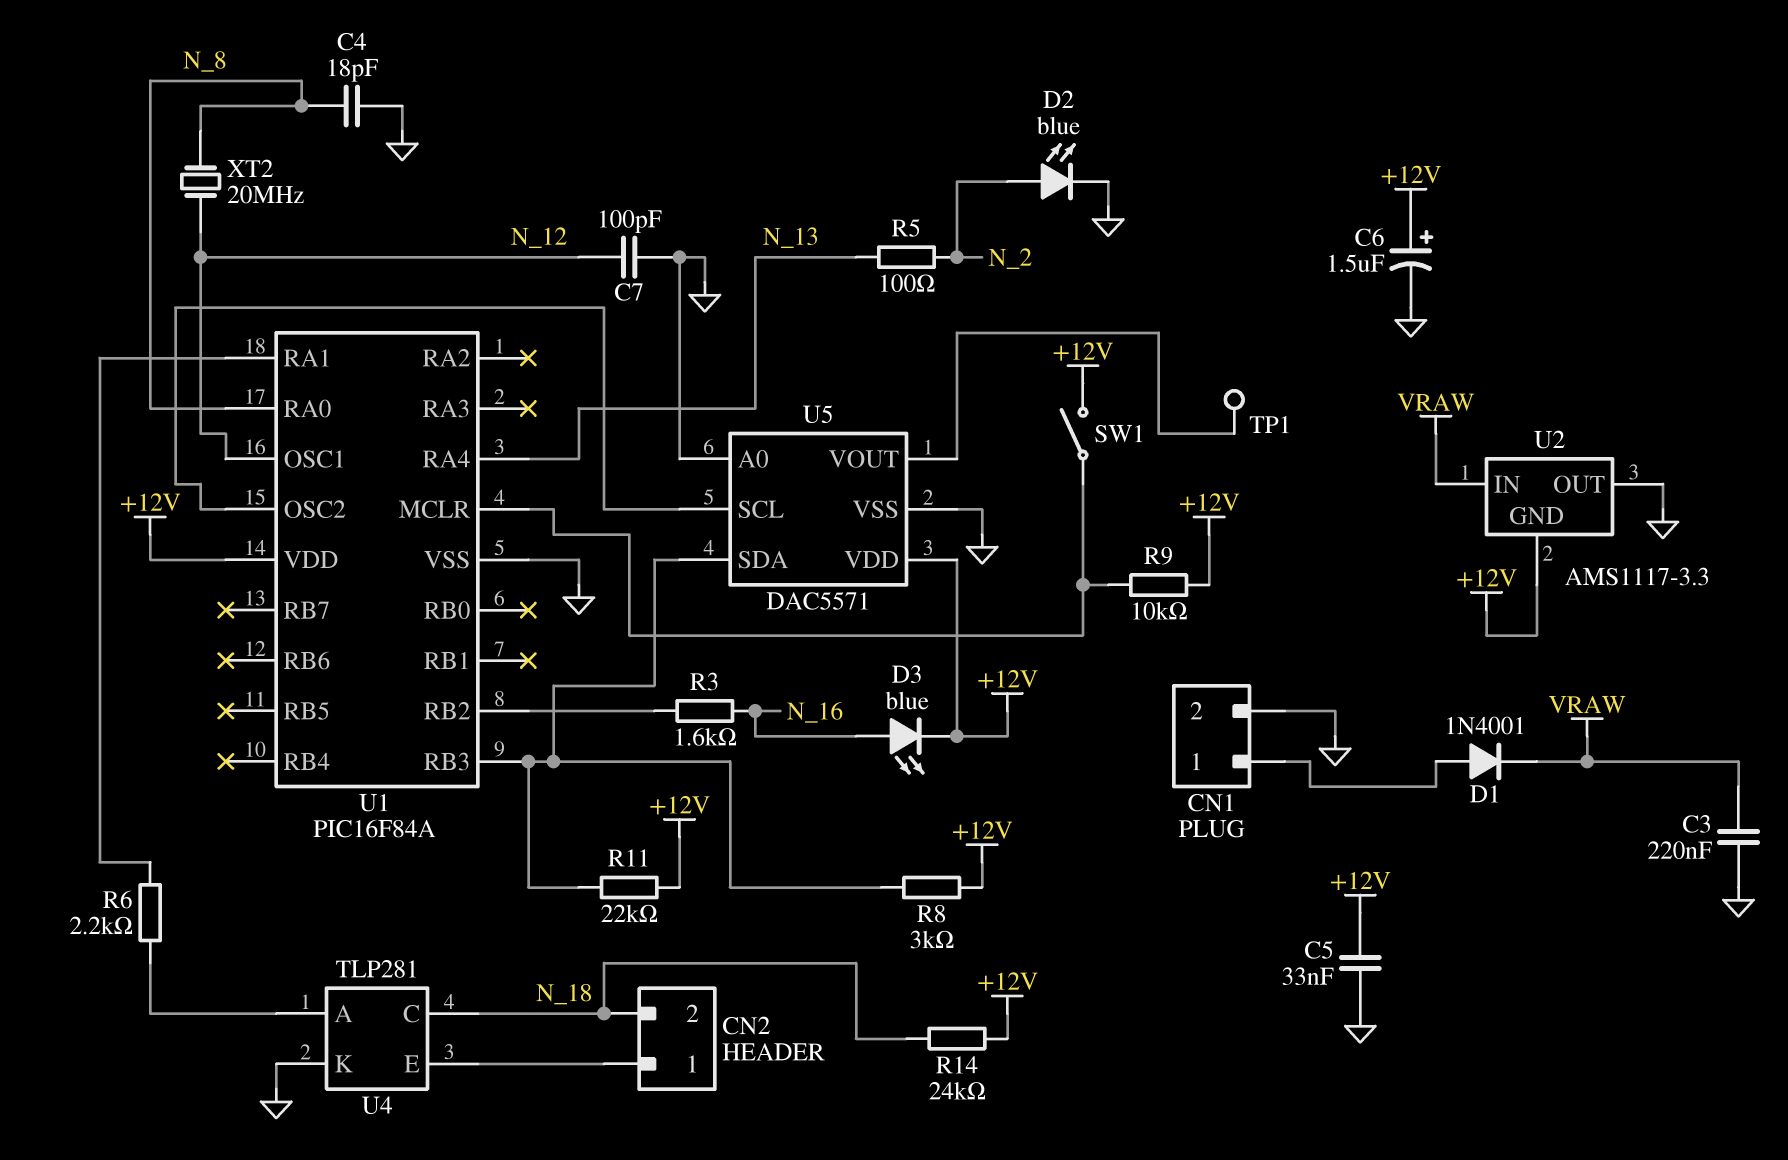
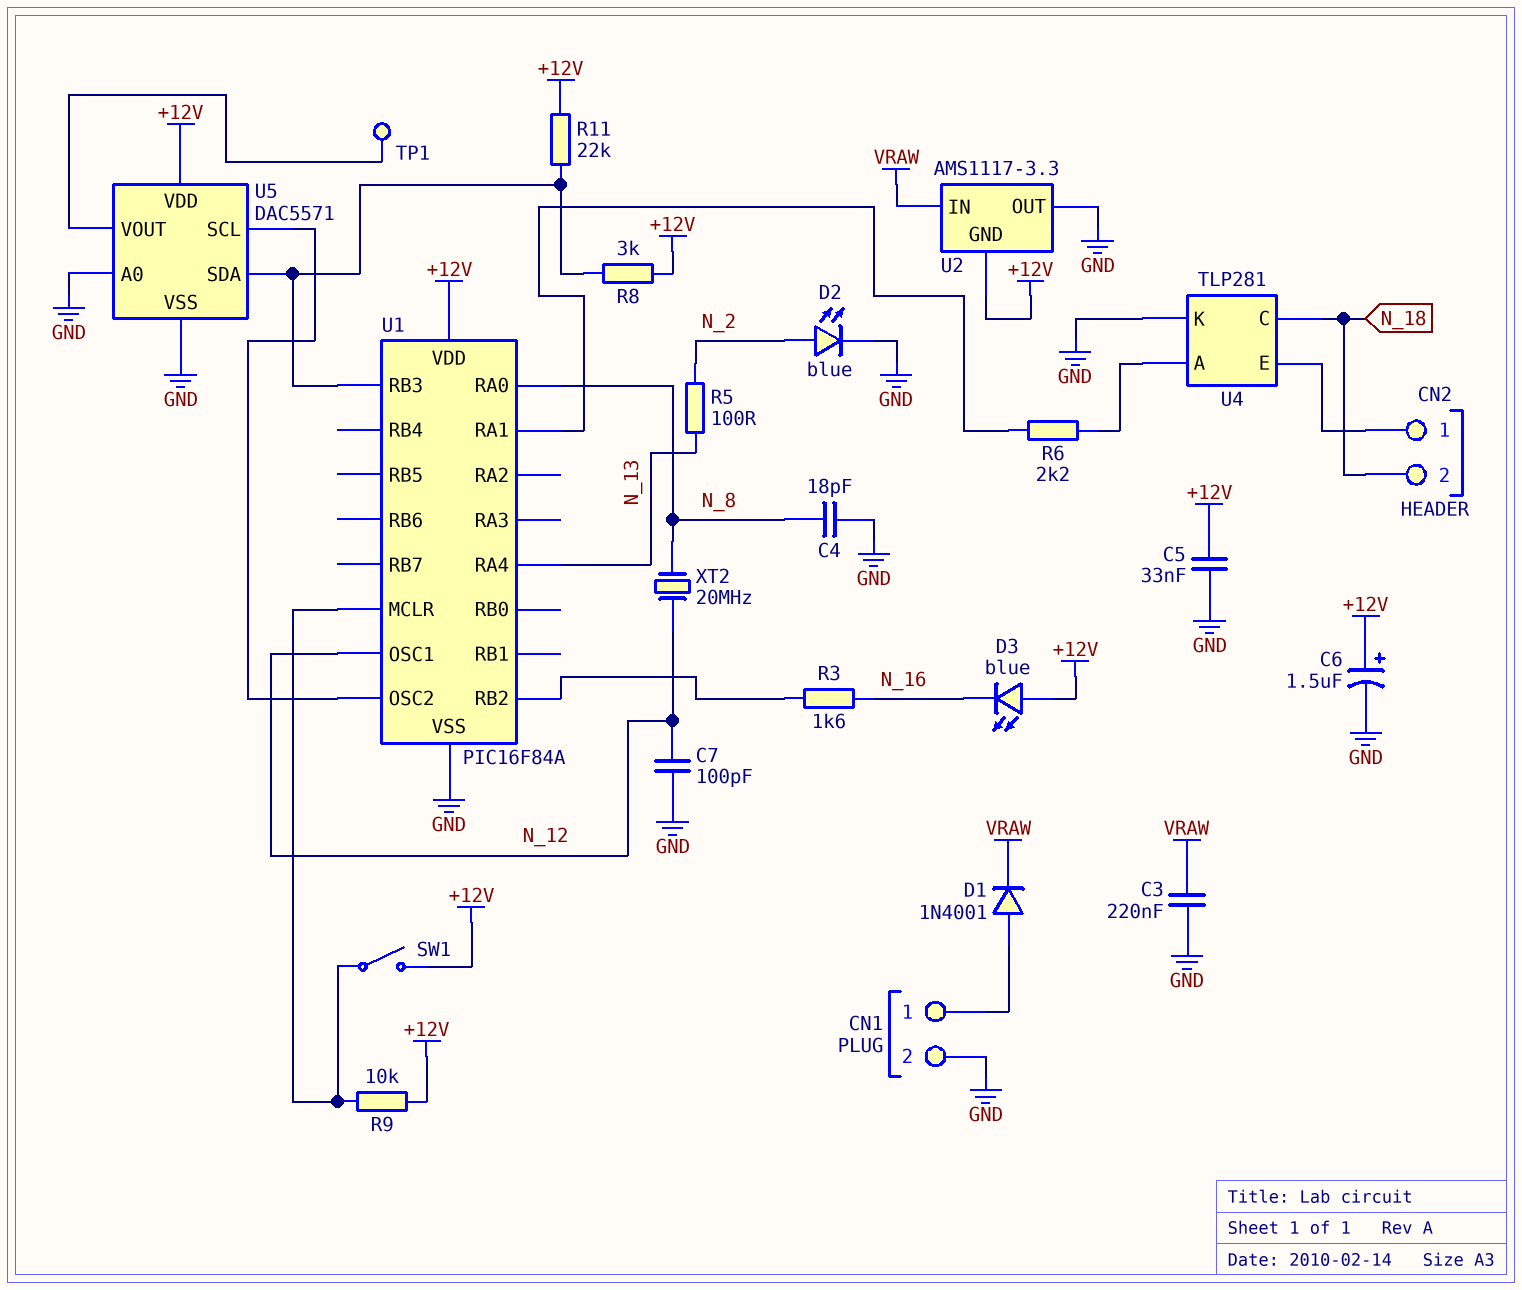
D3: LED blue (A N_16, K +12V) -> LED blue (A +12V, K N_16)
R14: 24k (+12V, N_18) -> none

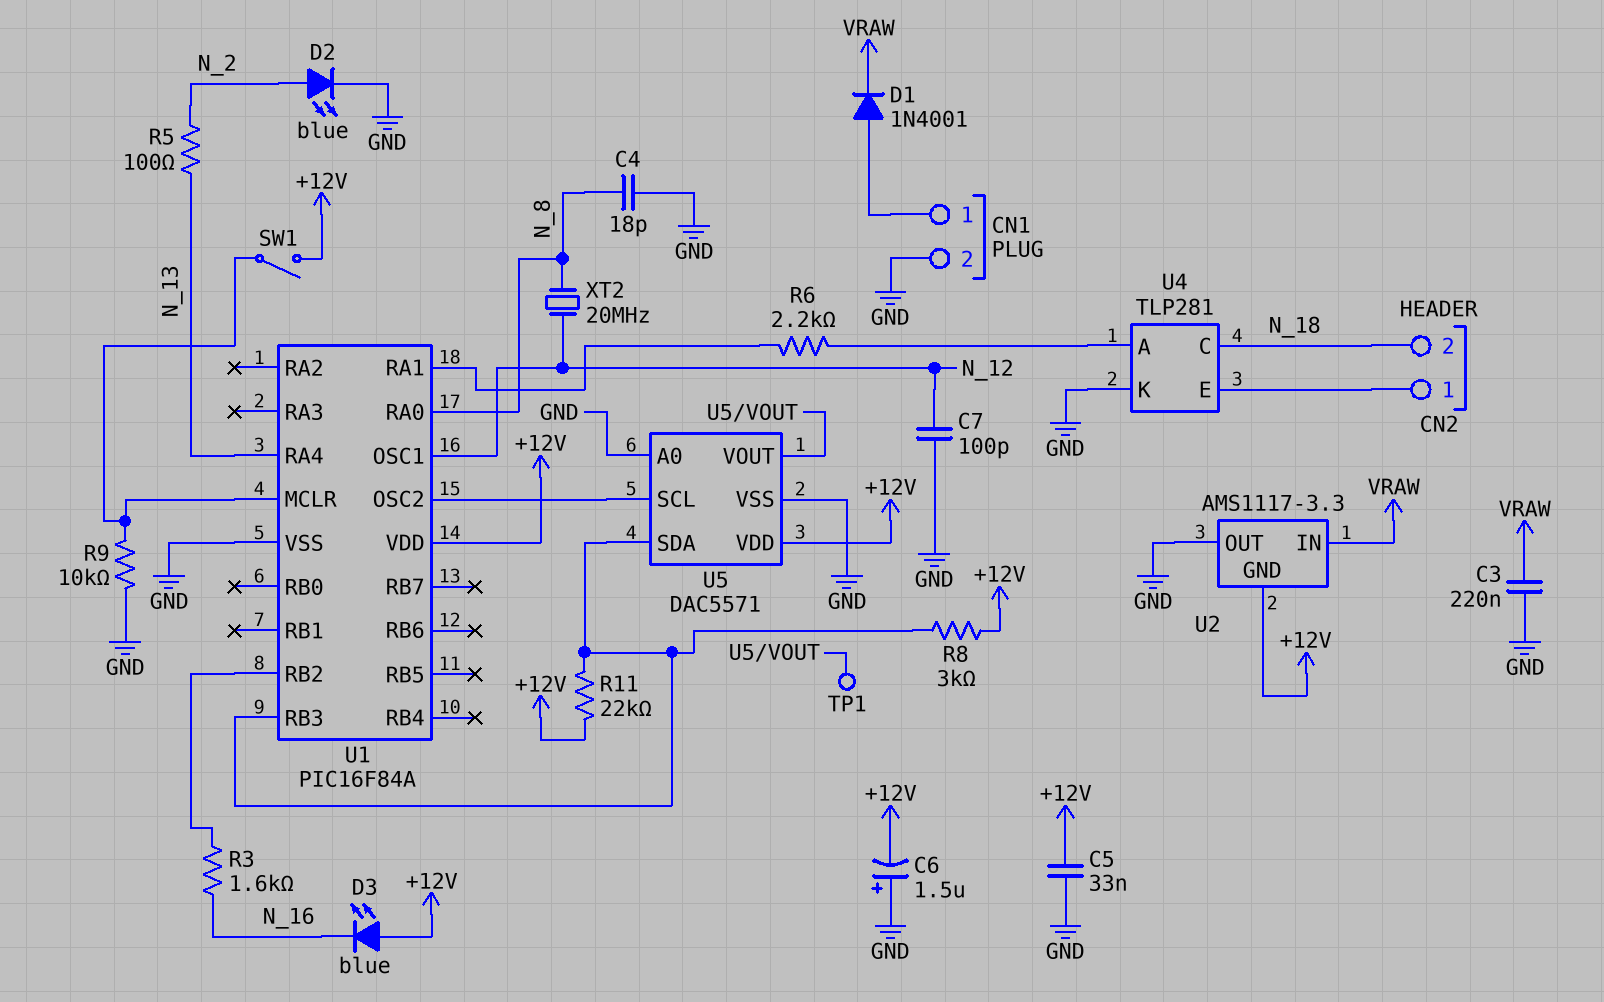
C6: 1.5uF (plus +12V, minus GND) -> 1.5uF (plus GND, minus +12V)
R9: 10k (+12V, U1/MCLR) -> 10k (GND, U1/MCLR)

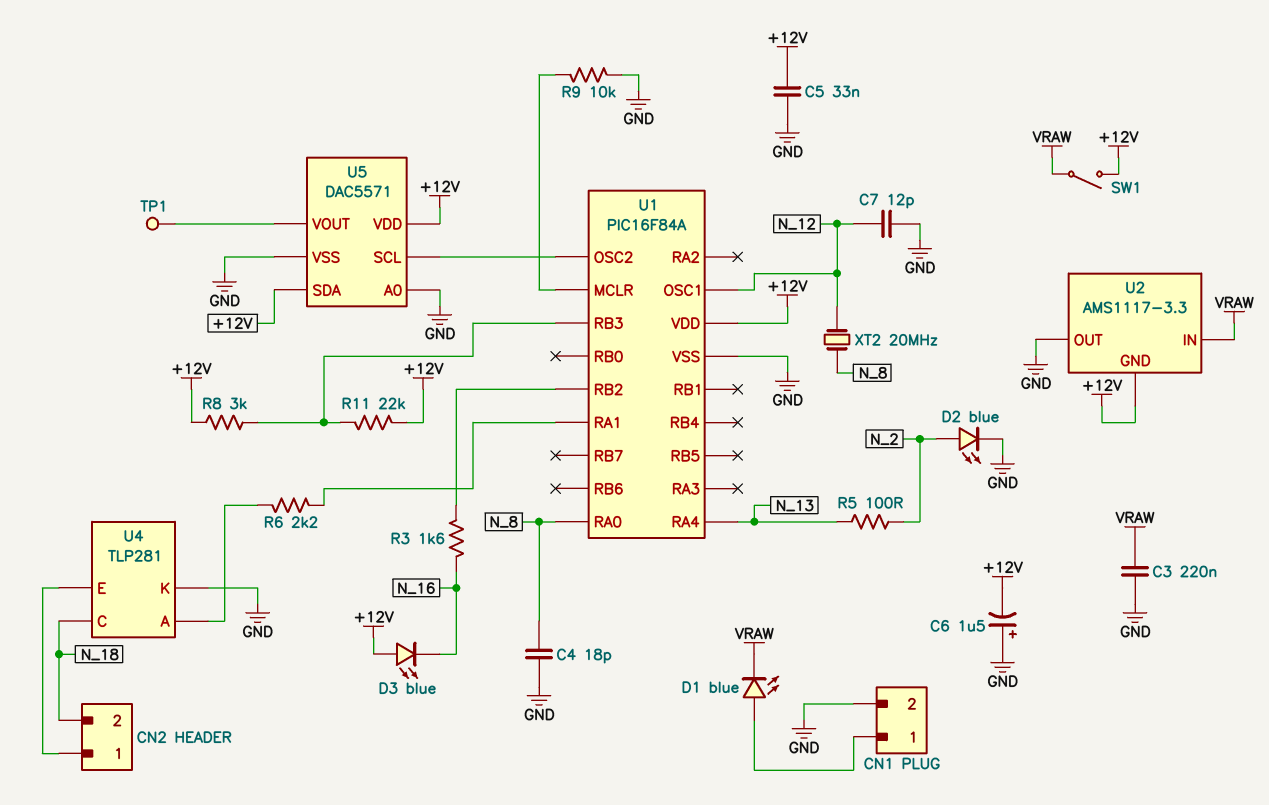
C7: 100pF (GND, N_12) -> 12pF (GND, N_12)
D1: diode 1N4001 (A CN1/1, K VRAW) -> LED blue (A CN1/1, K VRAW)
SW1: switch (+12V, U1/MCLR) -> switch (+12V, VRAW)
U5 pin SDA: U1/RB3 -> +12V

